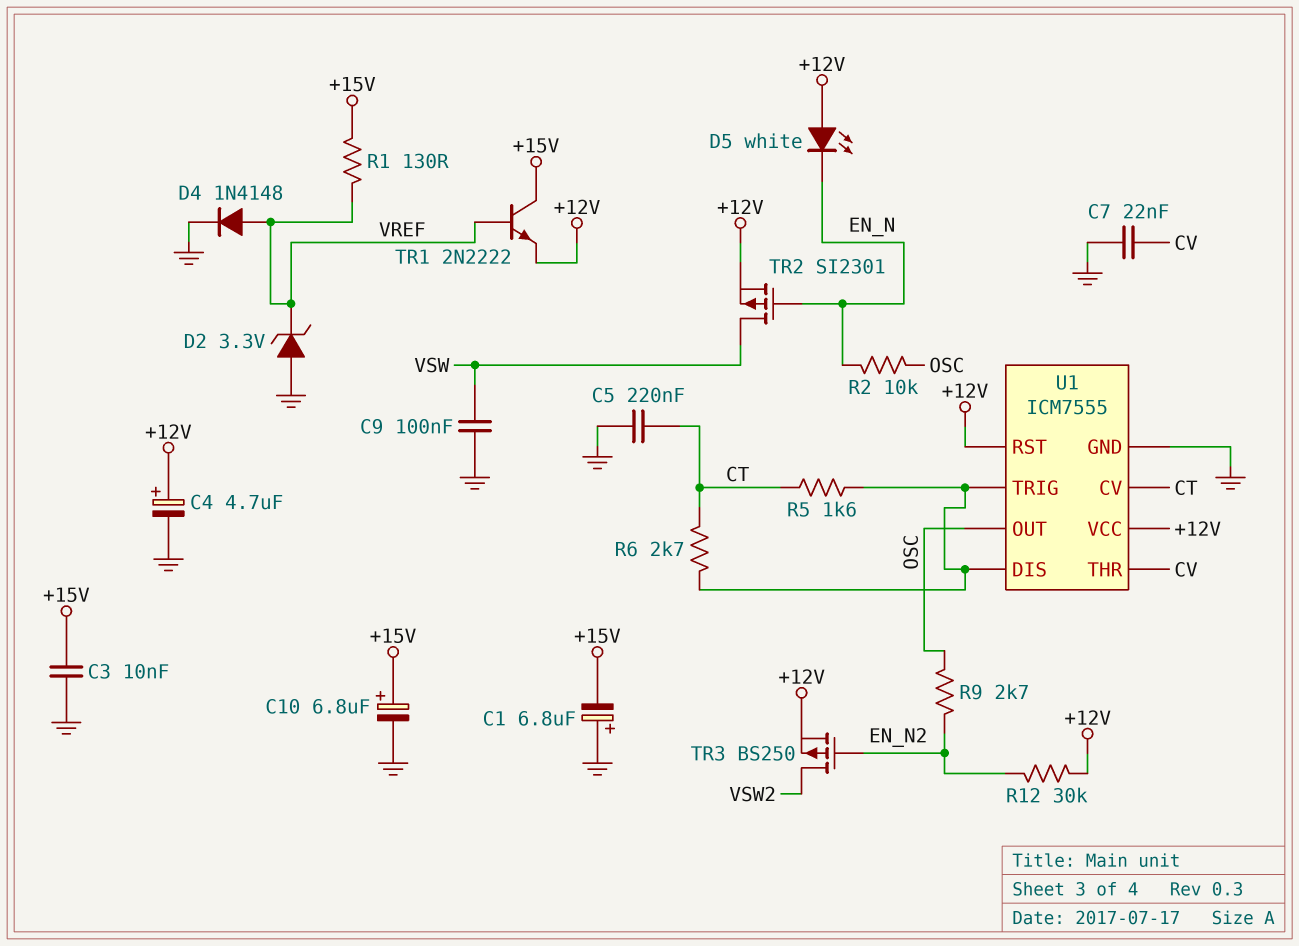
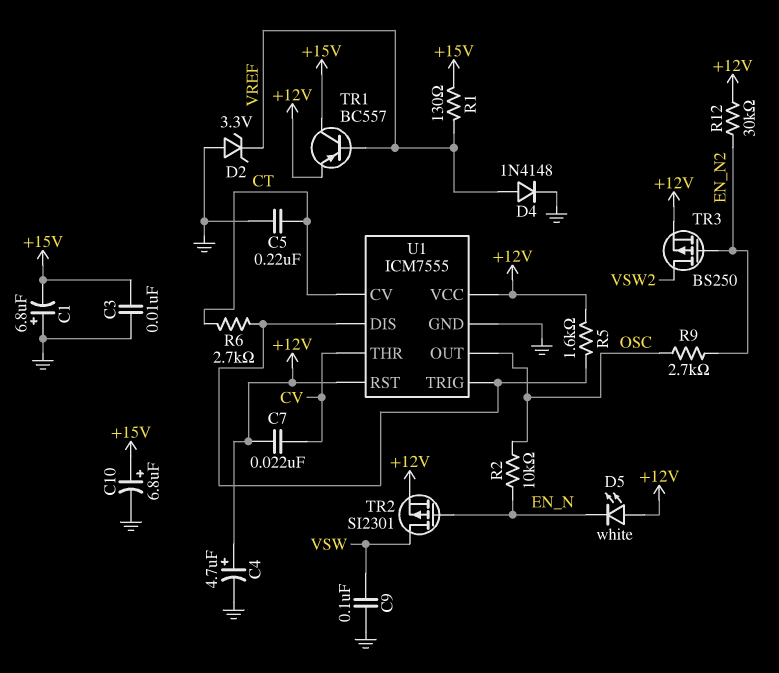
C7: 22nF (CV, GND) -> 22nF (+12V, CV)
R5: 1.6k (CT, U1/DIS) -> 1.6k (+12V, U1/DIS)
TR1: NPN 2N2222 (B VREF, C +15V, E +12V) -> PNP BC557 (B VREF, C +15V, E +12V)

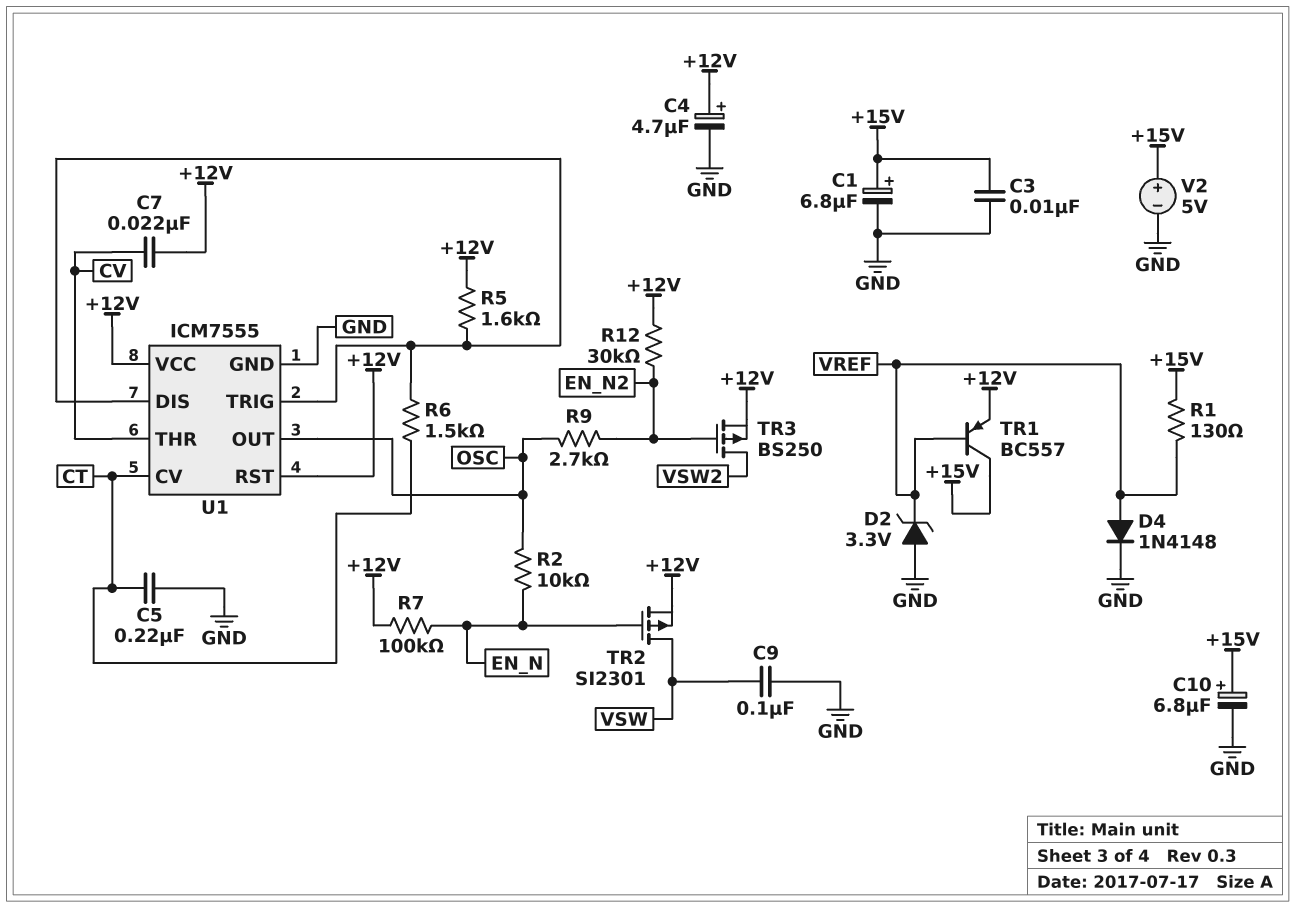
C1: 6.8uF (plus GND, minus +15V) -> 6.8uF (plus +15V, minus GND)
D5: LED white (A +12V, K EN_N) -> none
R6: 2.7k (CT, U1/DIS) -> 1.5k (CT, U1/DIS)
R7: none -> 100k (+12V, EN_N)
V2: none -> 5V (plus +15V, minus GND)

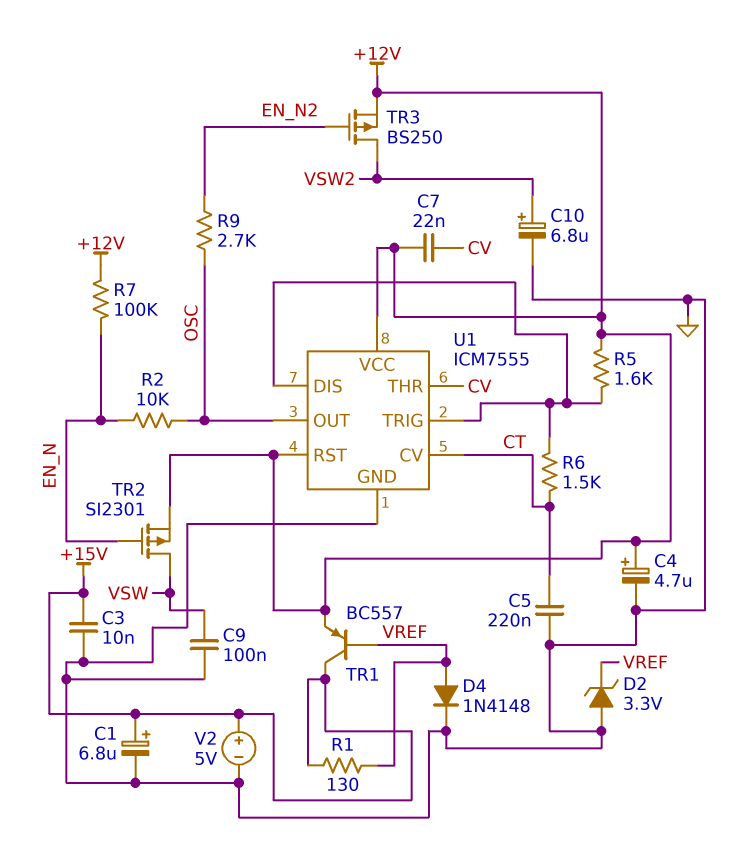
C10: 6.8uF (plus +15V, minus GND) -> 6.8uF (plus VSW2, minus GND)
R12: 30k (+12V, EN_N2) -> none

